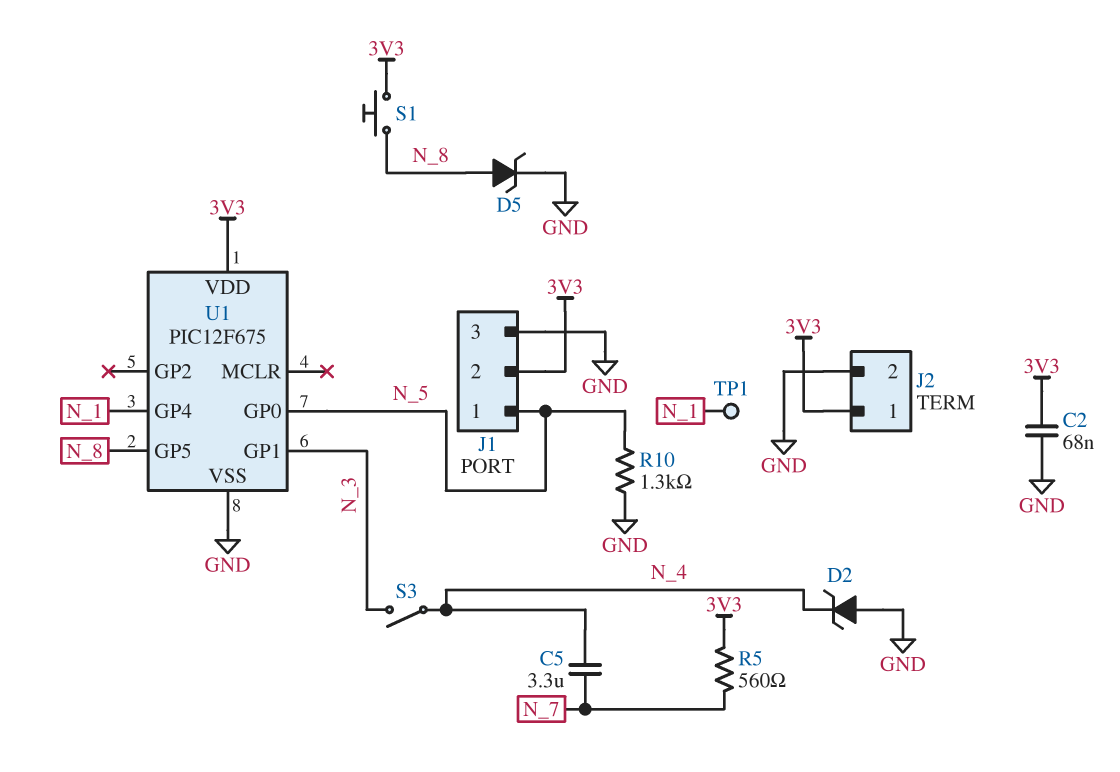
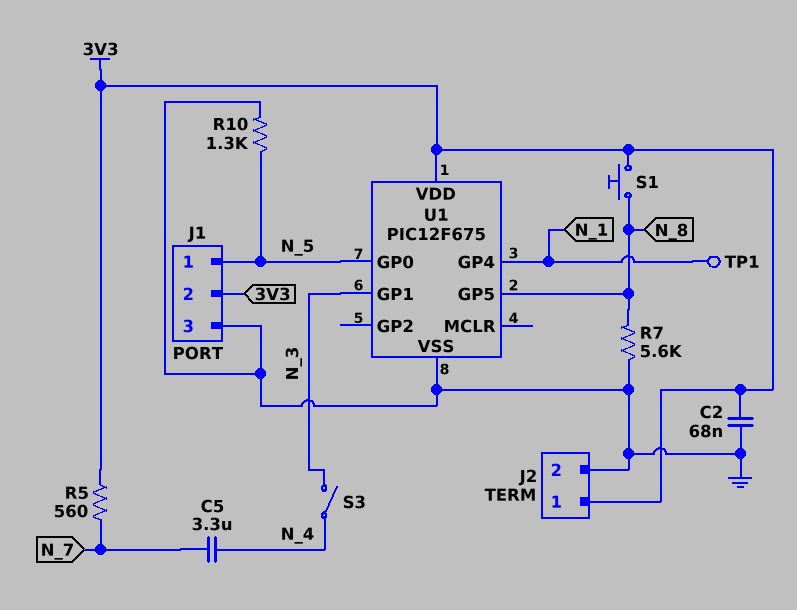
D2: zener (A GND, K N_4) -> none
D5: zener (A N_8, K GND) -> none
R7: none -> 5.6k (GND, N_8)

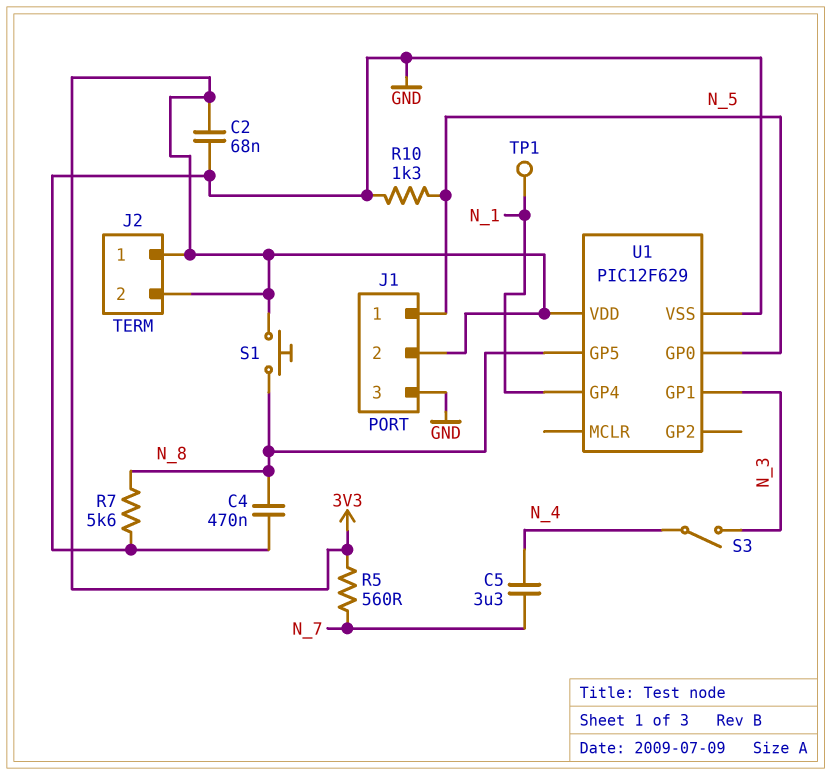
C4: none -> 470nF (GND, N_8)
J2 pin 2: GND -> 3V3
U1: PIC12F675 -> PIC12F629

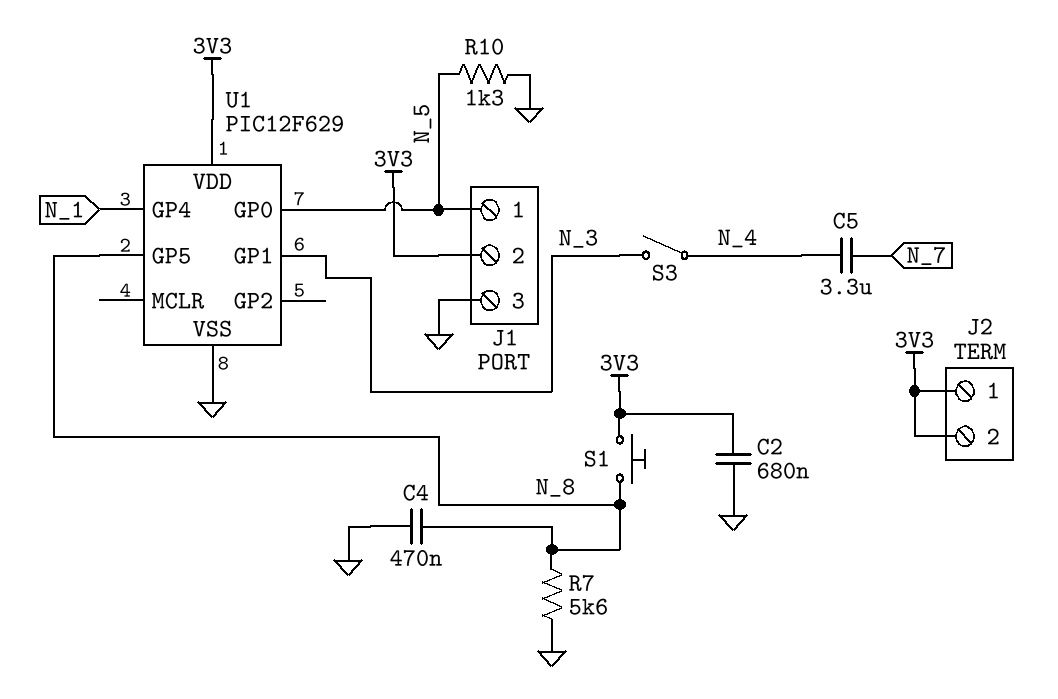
C2: 68nF (3V3, GND) -> 680nF (3V3, GND)
R5: 560 (3V3, N_7) -> none
TP1: test point (N_1) -> none

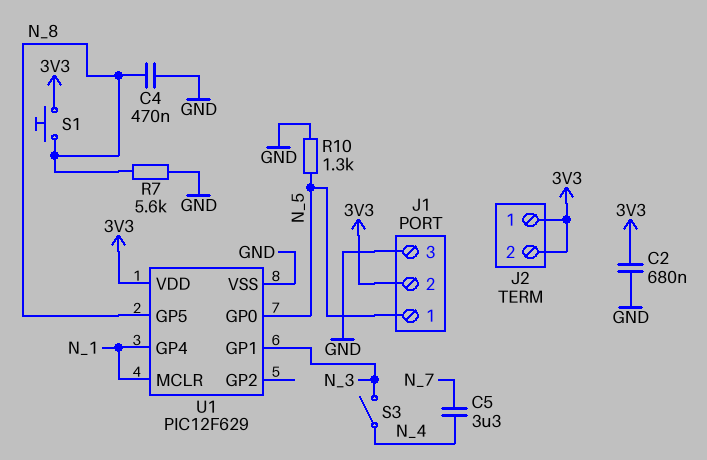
U1 pin MCLR: none -> N_1

